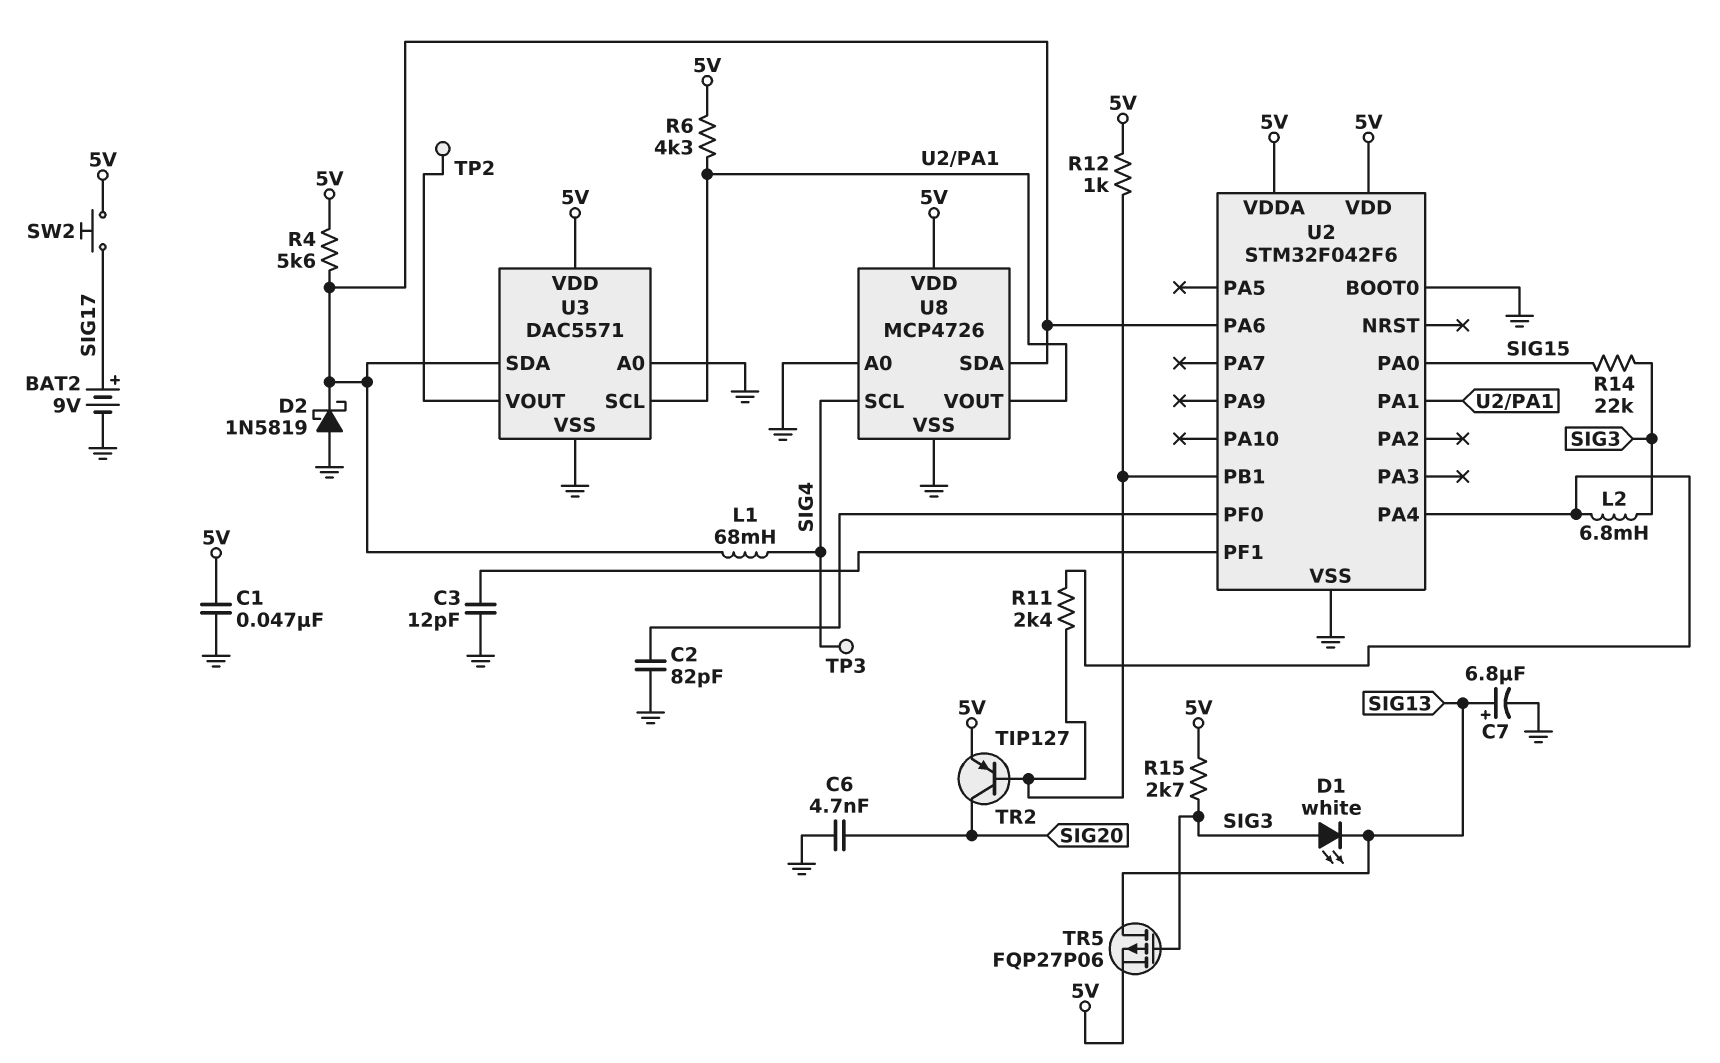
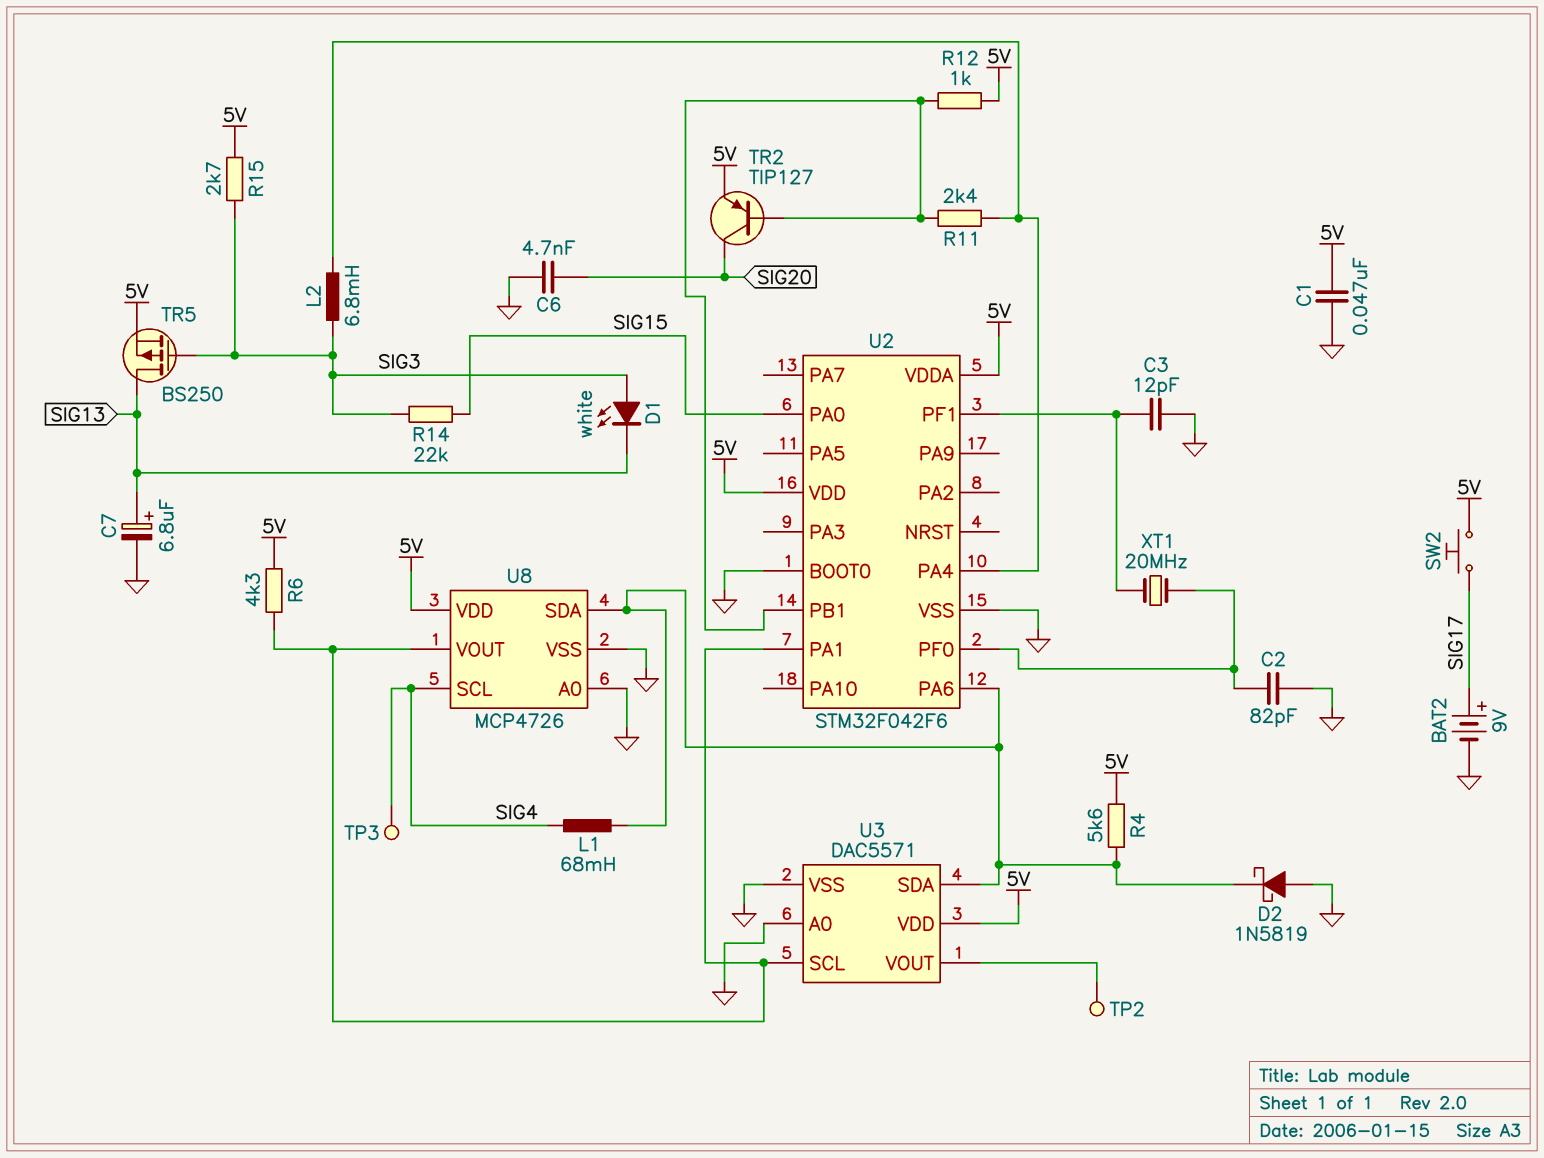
TR5: PMOS FQP27P06 (G SIG3, D SIG13, S 5V) -> PMOS BS250 (G SIG3, D SIG13, S 5V)
XT1: none -> 20MHz (U2/PF0, U2/PF1)

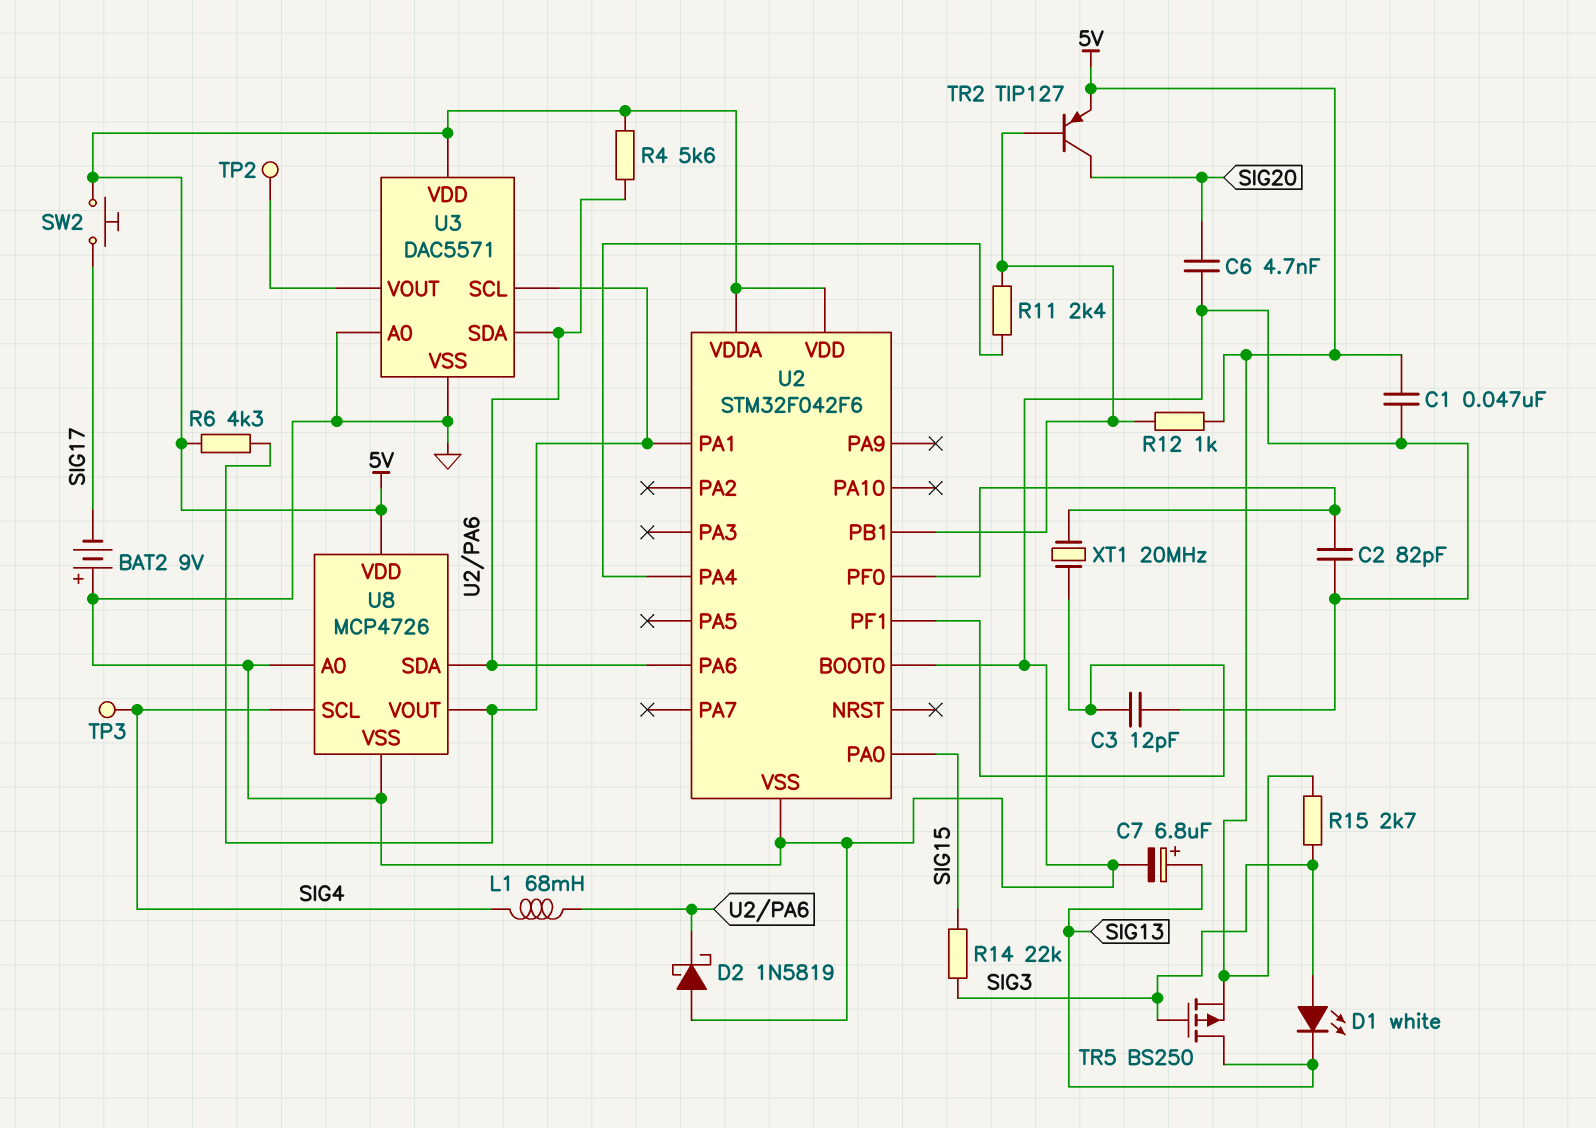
BAT2: 9V (plus SIG17, minus GND) -> 9V (plus GND, minus SIG17)
L2: 6.8mH (SIG3, U2/PA4) -> none

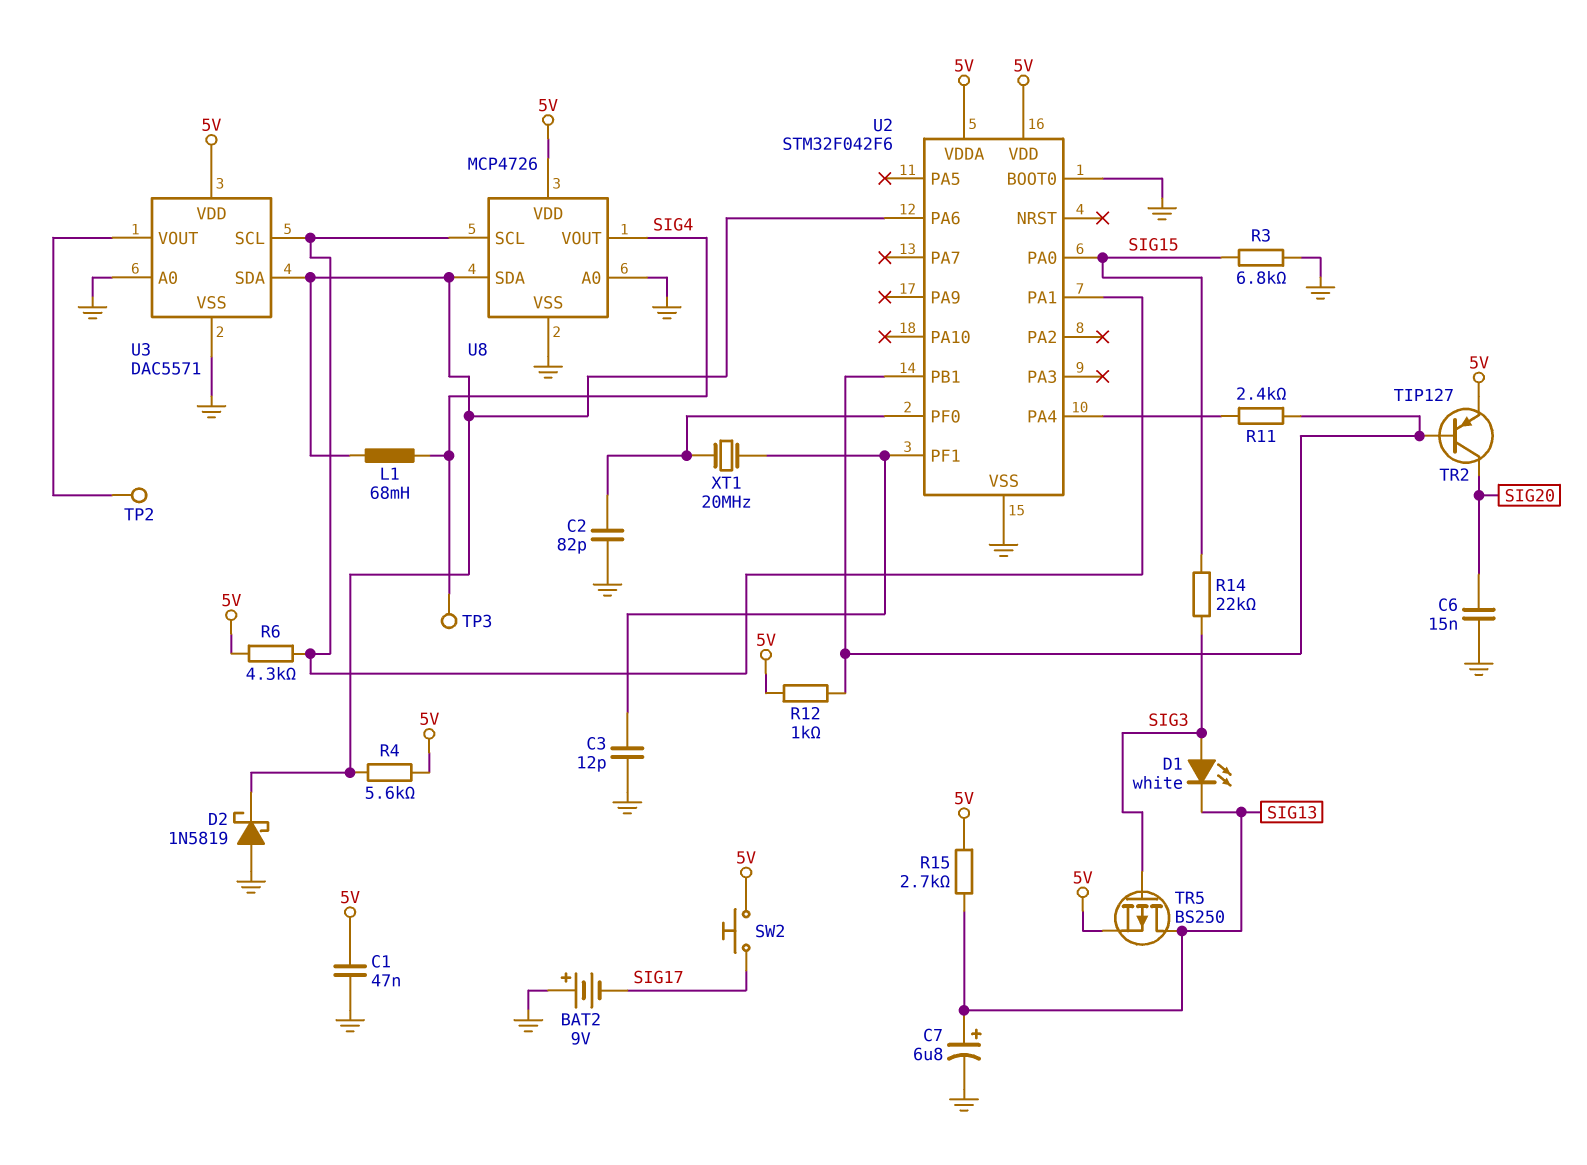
C6: 4.7nF (GND, SIG20) -> 15nF (GND, SIG20)
R3: none -> 6.8k (GND, SIG15)
R15: 2.7k (5V, SIG3) -> 2.7k (5V, SIG13)
U8 pin SCL: SIG4 -> U2/PA1
U8 pin VOUT: U2/PA1 -> SIG4

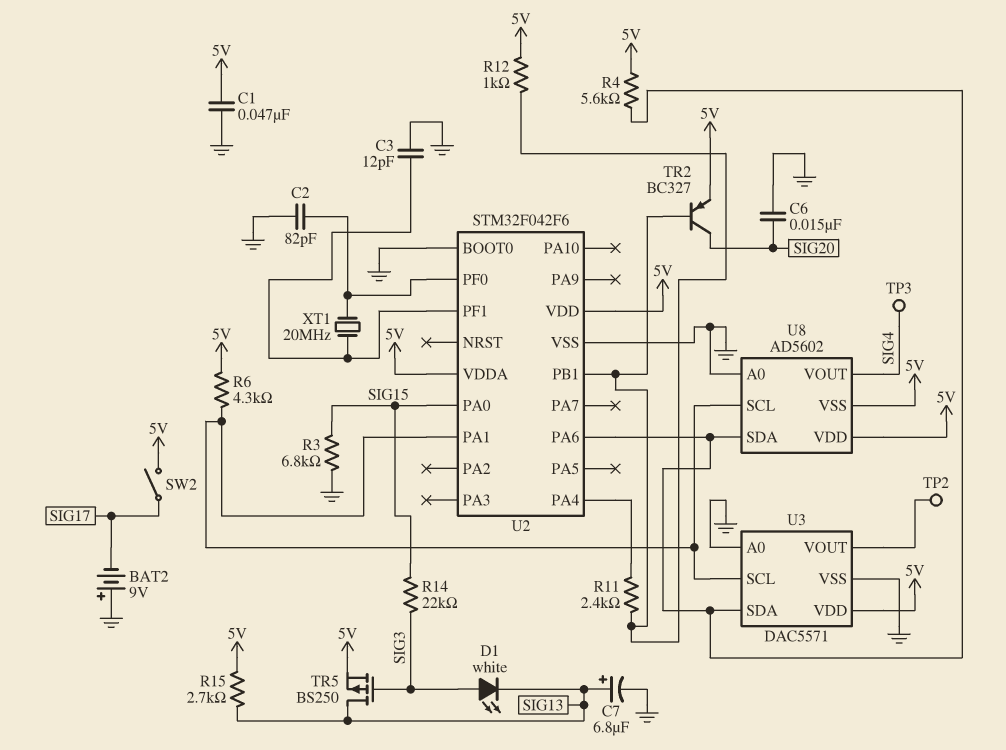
D2: schottky 1N5819 (A GND, K U2/PA6) -> none
L1: 68mH (SIG4, U2/PA6) -> none
SW2: button (5V, SIG17) -> switch (5V, SIG17)
TR2: PNP TIP127 (B U2/PB1, C SIG20, E 5V) -> PNP BC327 (B U2/PB1, C SIG20, E 5V)
U8: MCP4726 -> AD5602
U8 pin VSS: GND -> 5V

